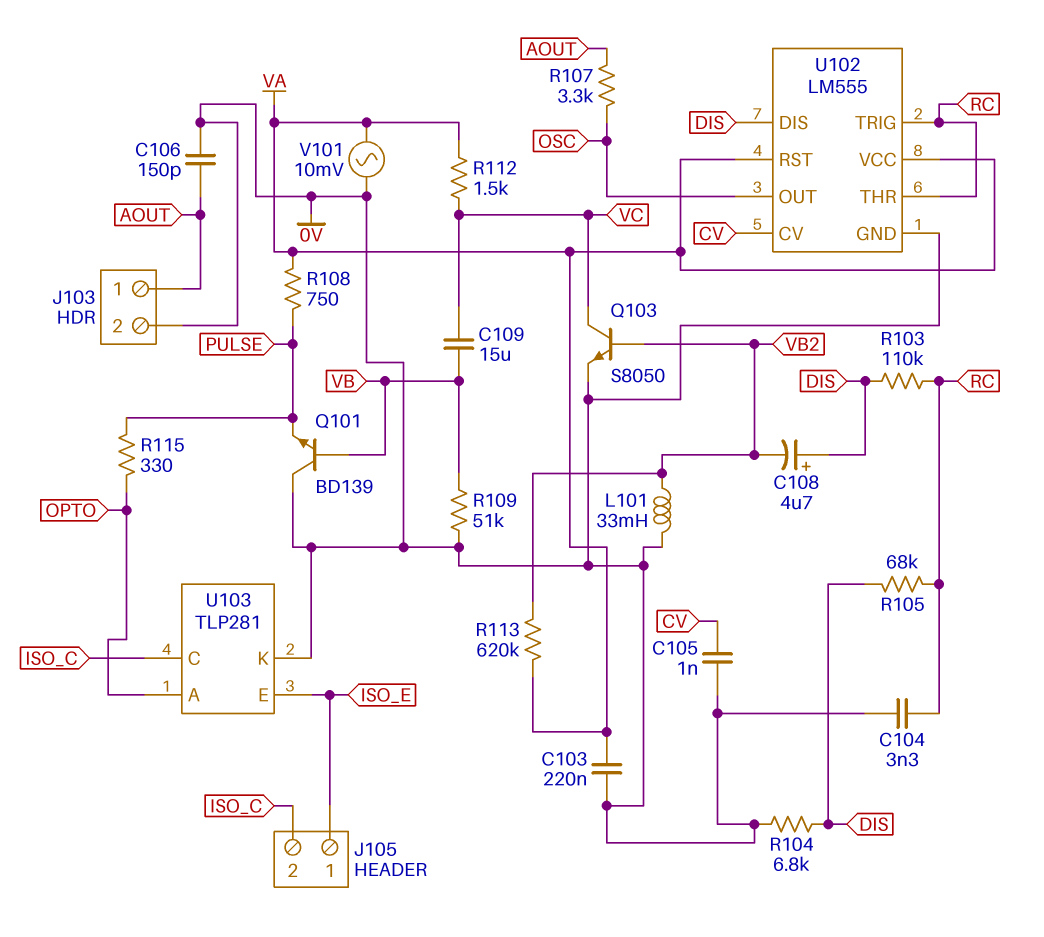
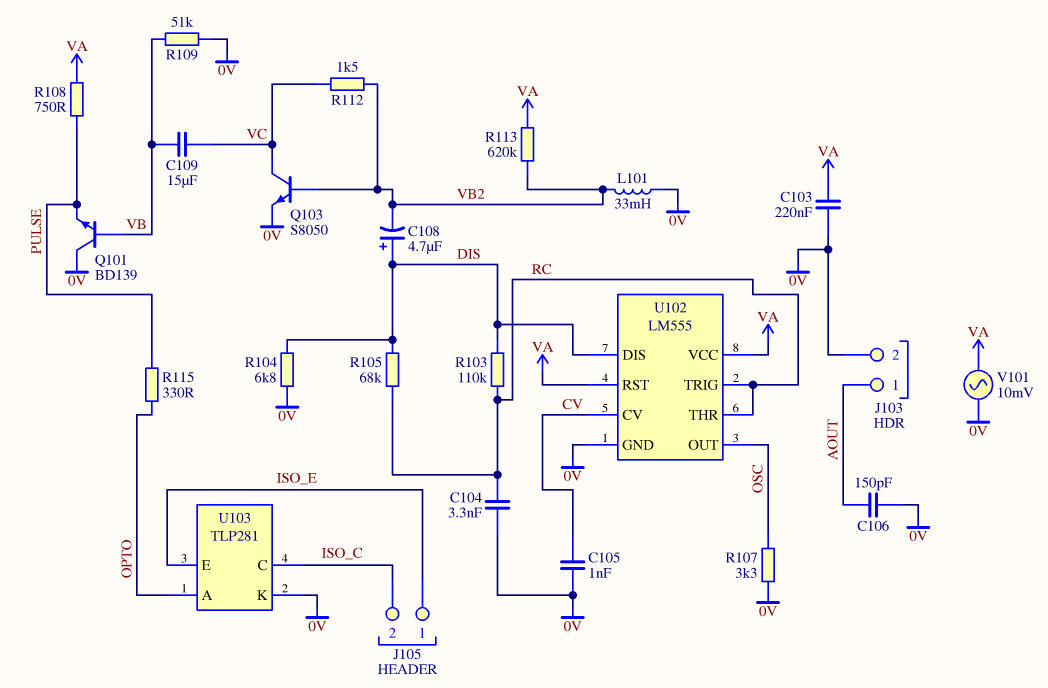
R107: 3.3k (AOUT, OSC) -> 3.3k (0V, OSC)
R112: 1.5k (VA, VC) -> 1.5k (VB2, VC)

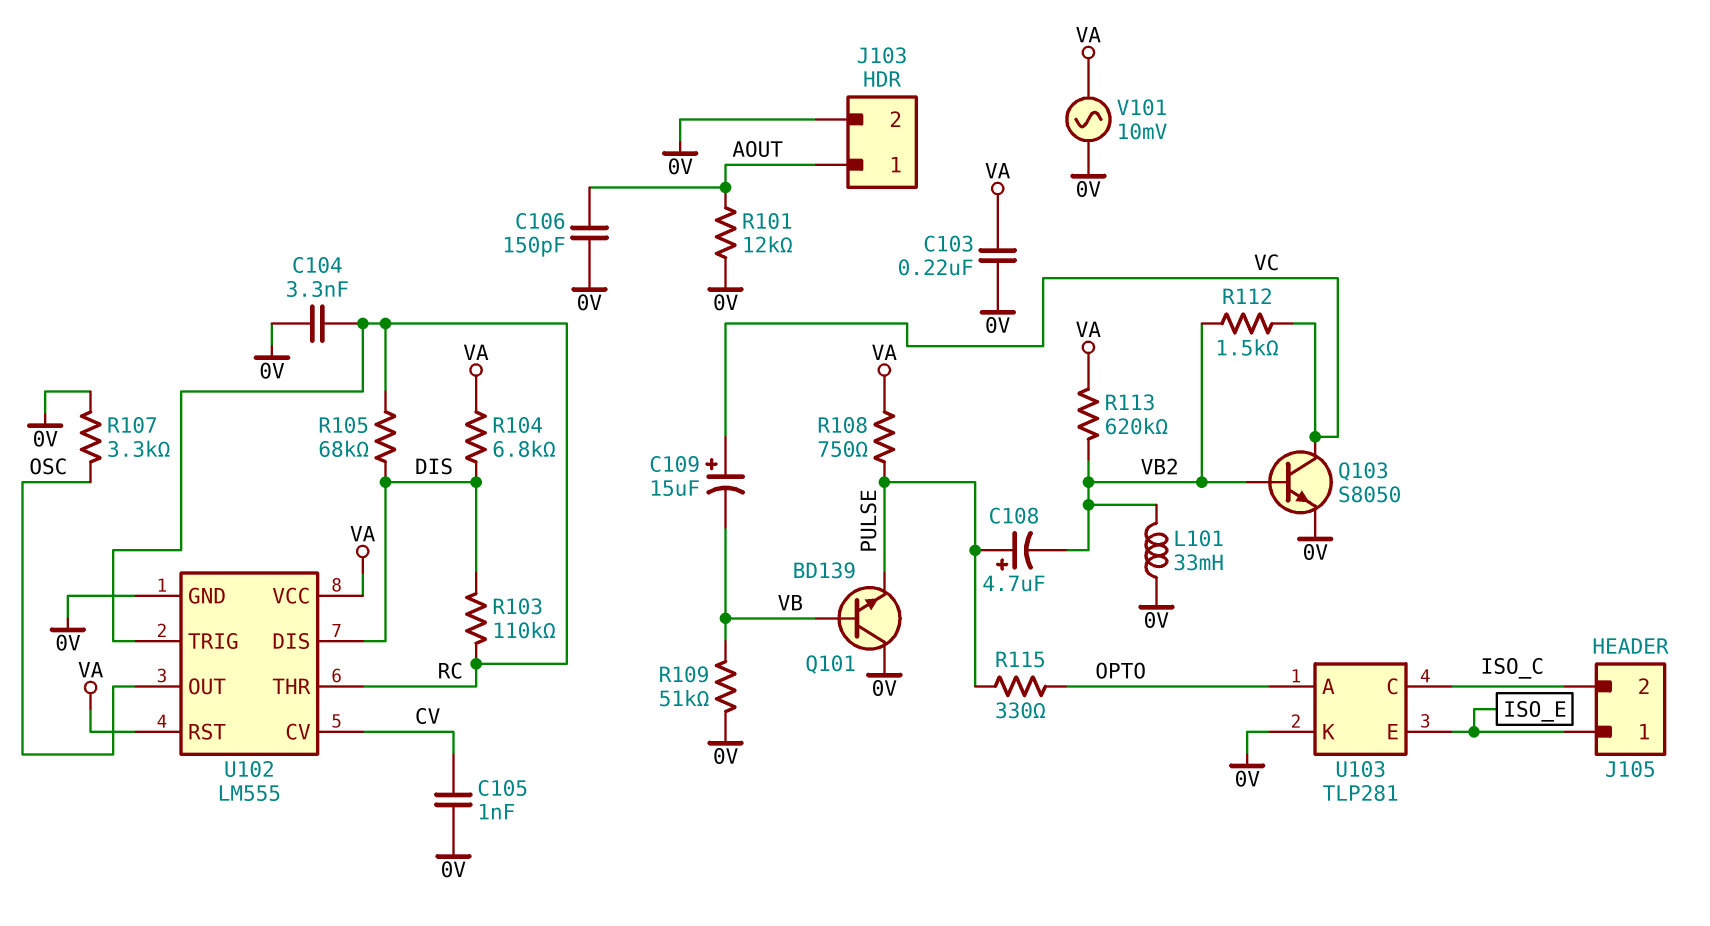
C108: 4.7uF (plus DIS, minus VB2) -> 4.7uF (plus PULSE, minus VB2)
C109: 15uF (VB, VC) -> 15uF (plus VC, minus VB)
R101: none -> 12k (0V, AOUT)
R104: 6.8k (0V, DIS) -> 6.8k (DIS, VA)

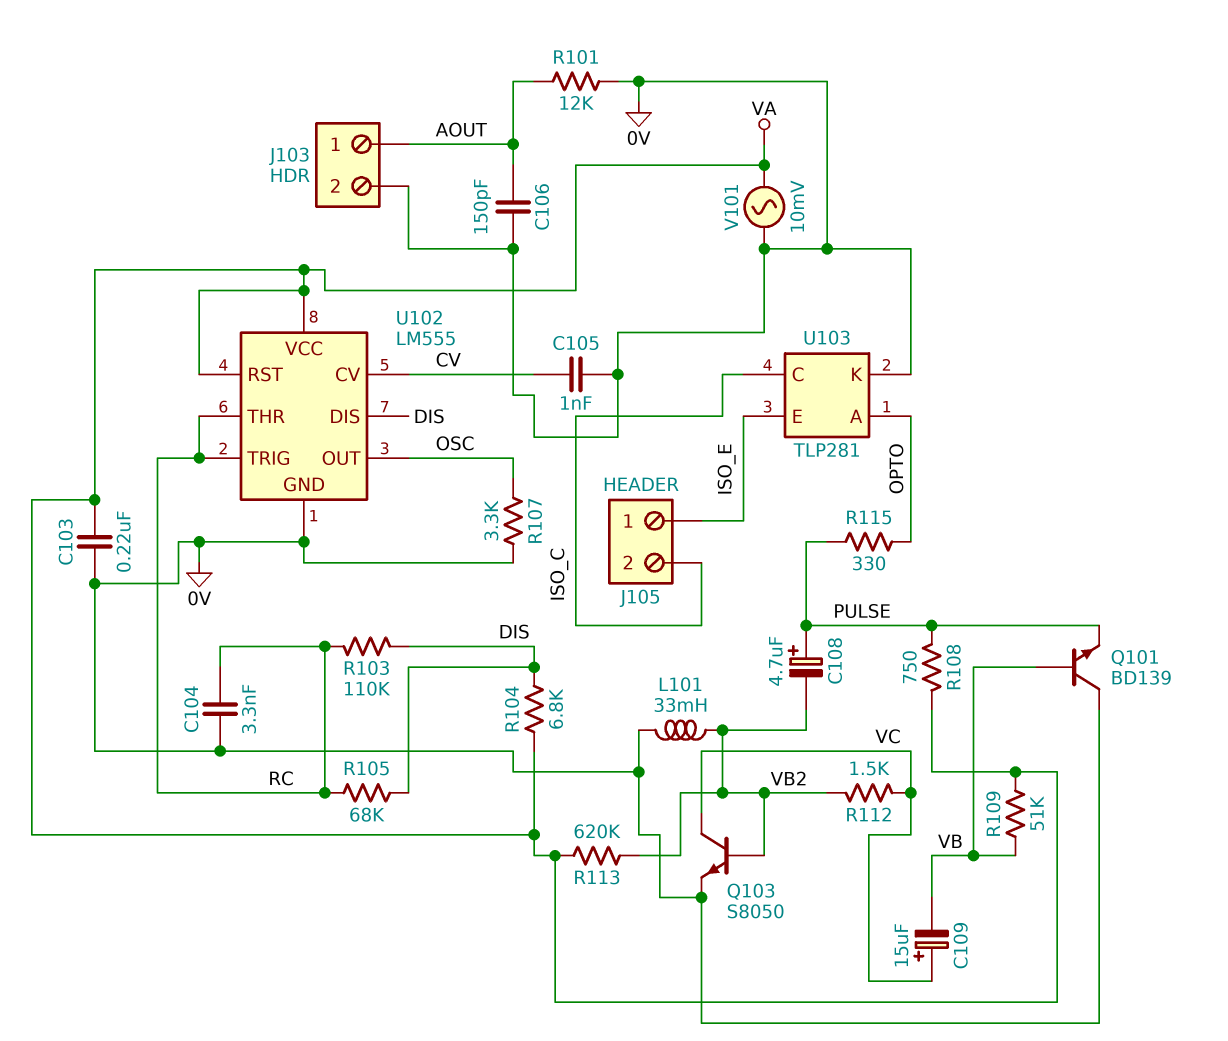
R109: 51k (0V, VB) -> 51k (VA, VB)

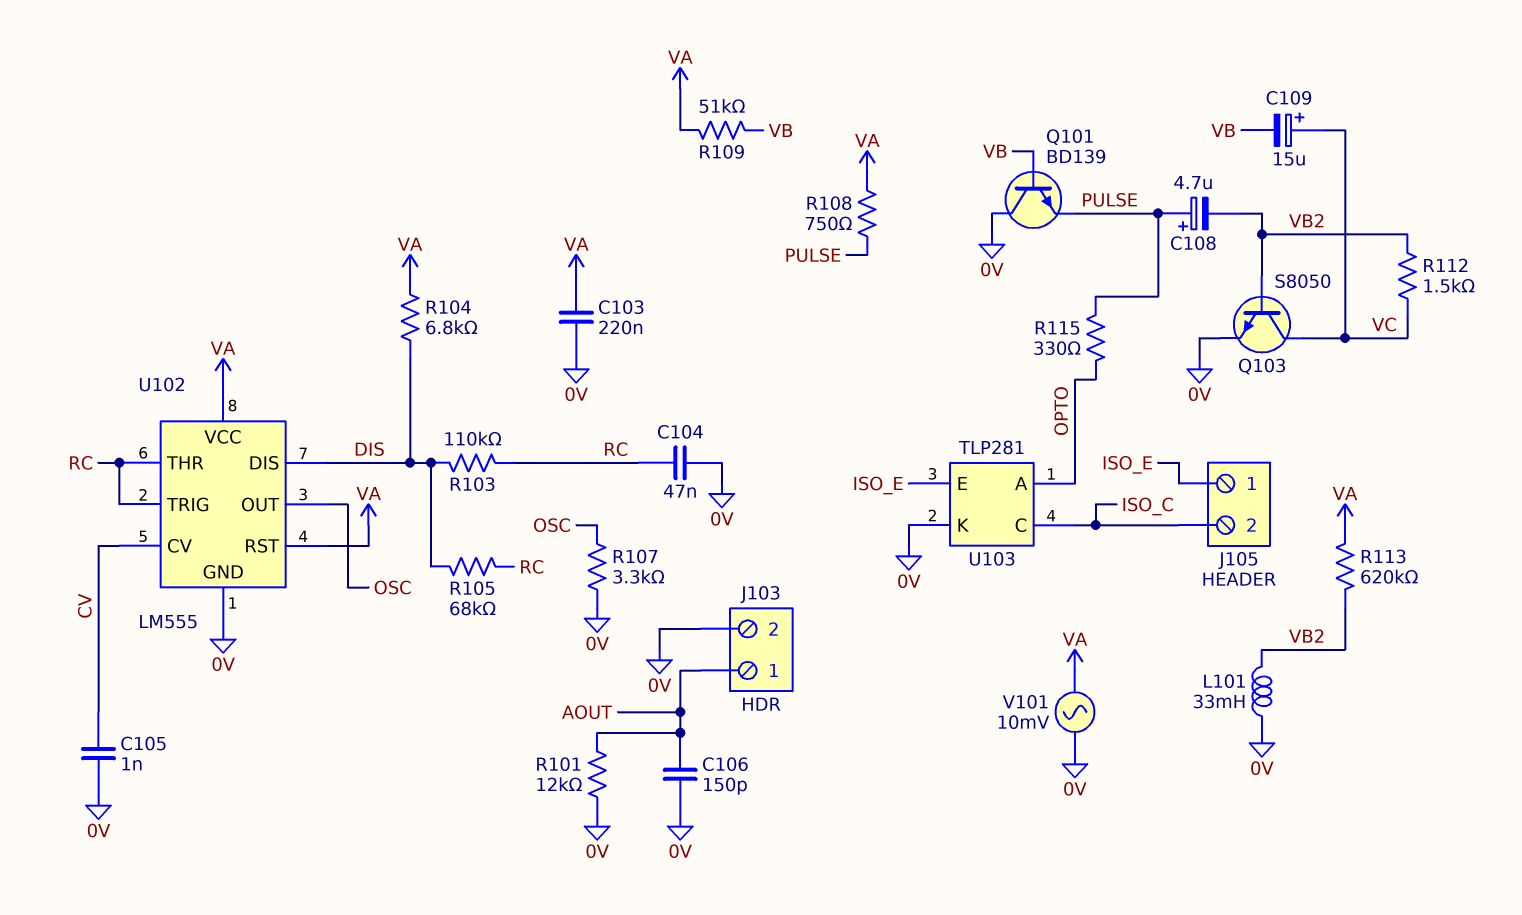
C104: 3.3nF (0V, RC) -> 47nF (0V, RC)

